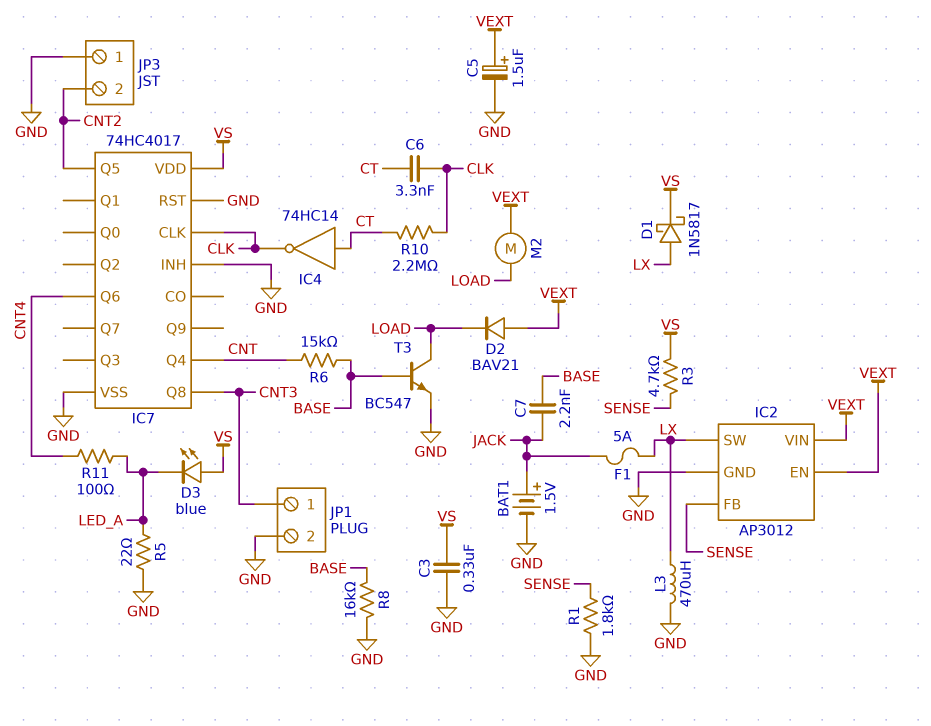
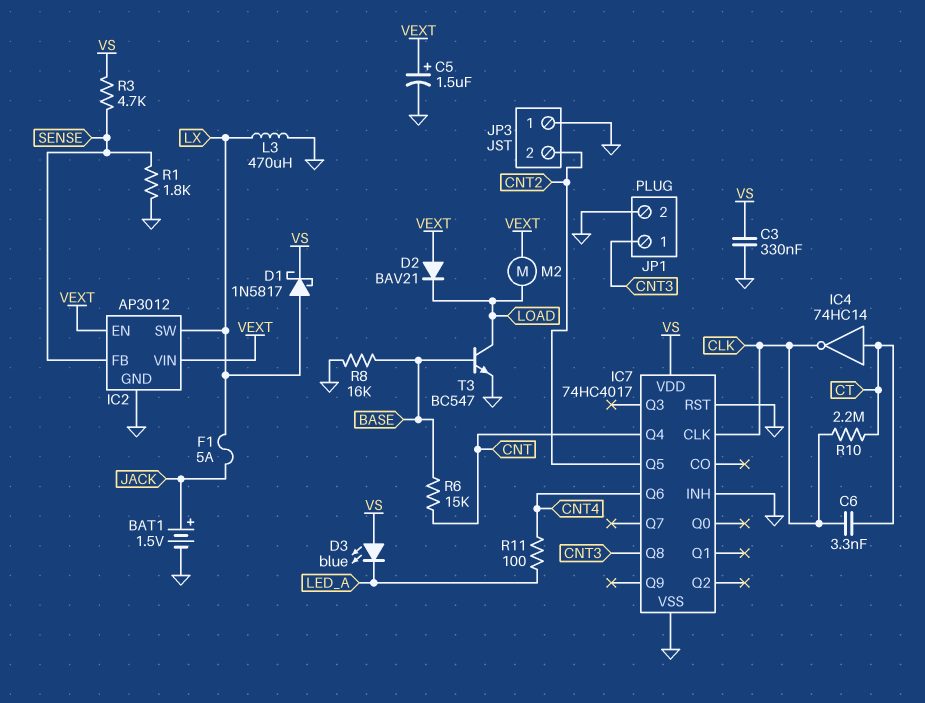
C7: 2.2nF (BASE, JACK) -> none
R5: 22 (GND, LED_A) -> none

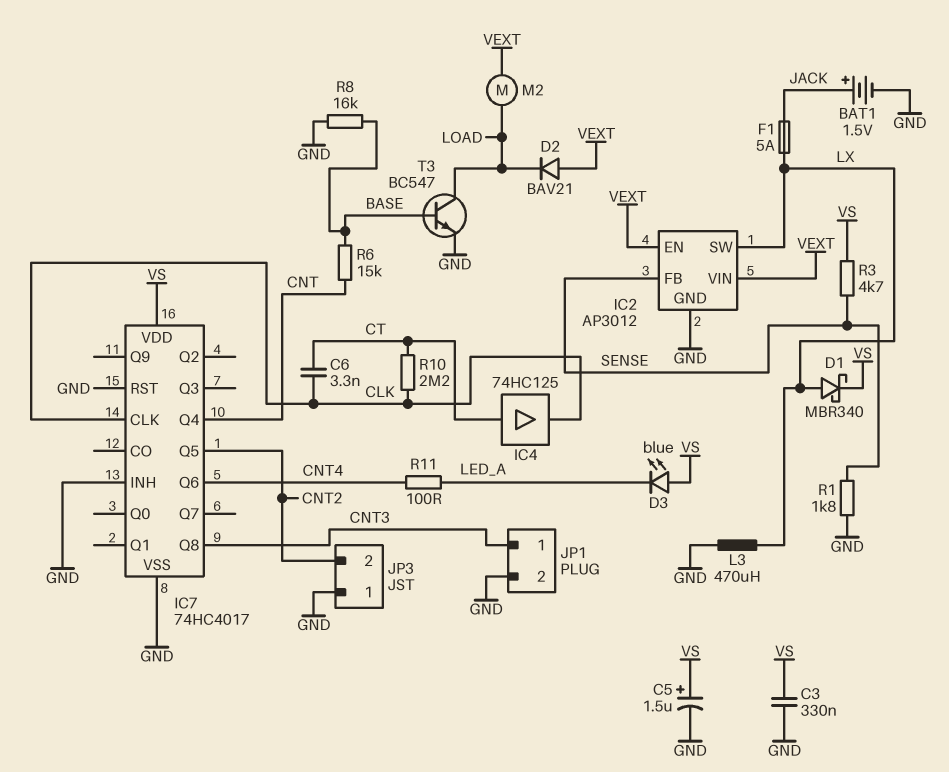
C5: 1.5uF (plus VEXT, minus GND) -> 1.5uF (plus VS, minus GND)
D1: schottky 1N5817 (A LX, K VS) -> schottky MBR340 (A LX, K VS)
IC4: NOT 74HC14 (in CT, out CLK) -> buffer 74HC125 (in CT, out CLK)

